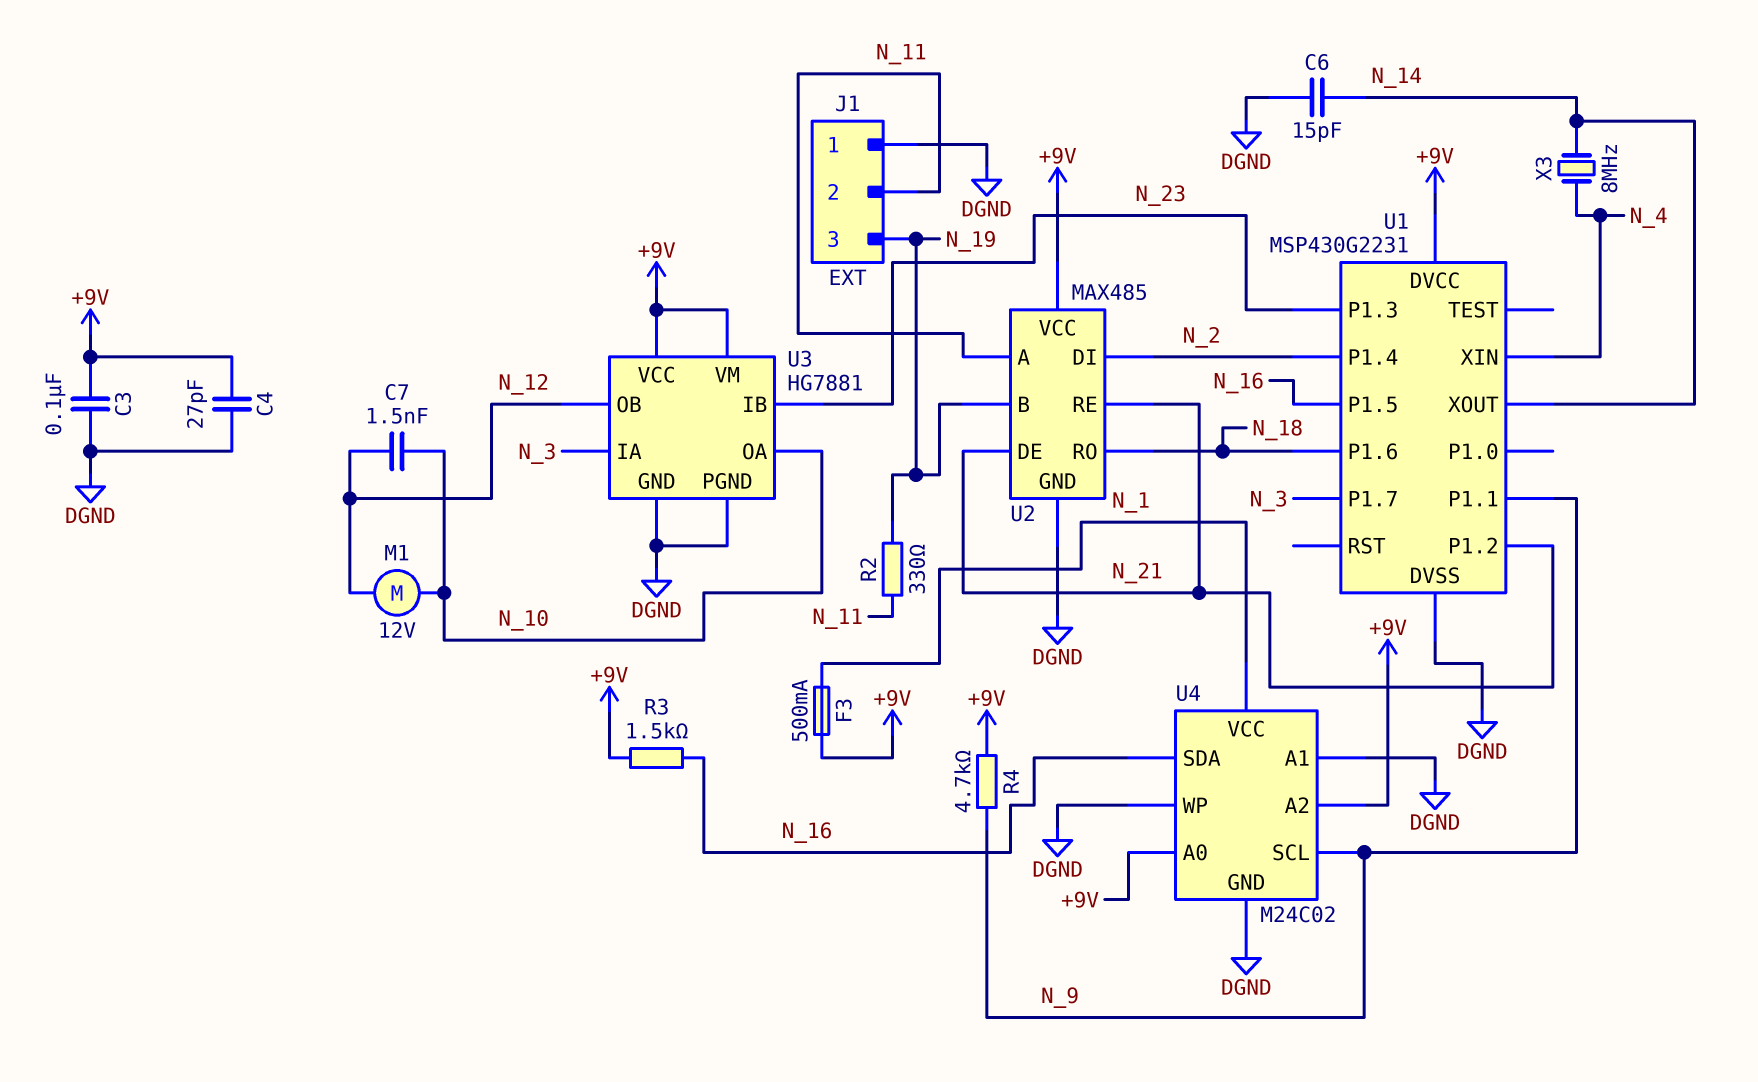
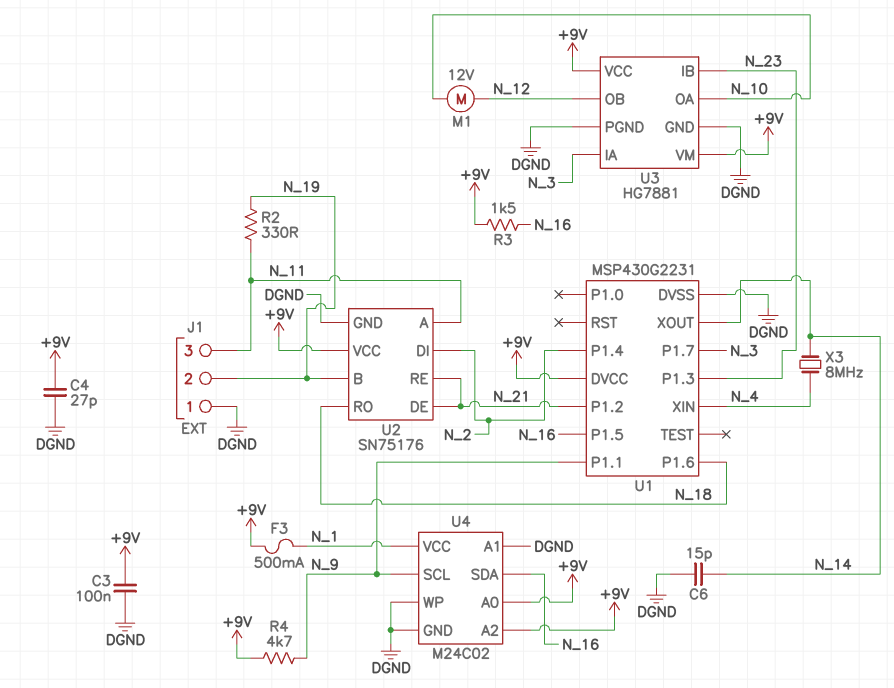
C7: 1.5nF (N_10, N_12) -> none
J1 pin 2: N_11 -> N_19
J1 pin 3: N_19 -> N_11
U2: MAX485 -> SN75176

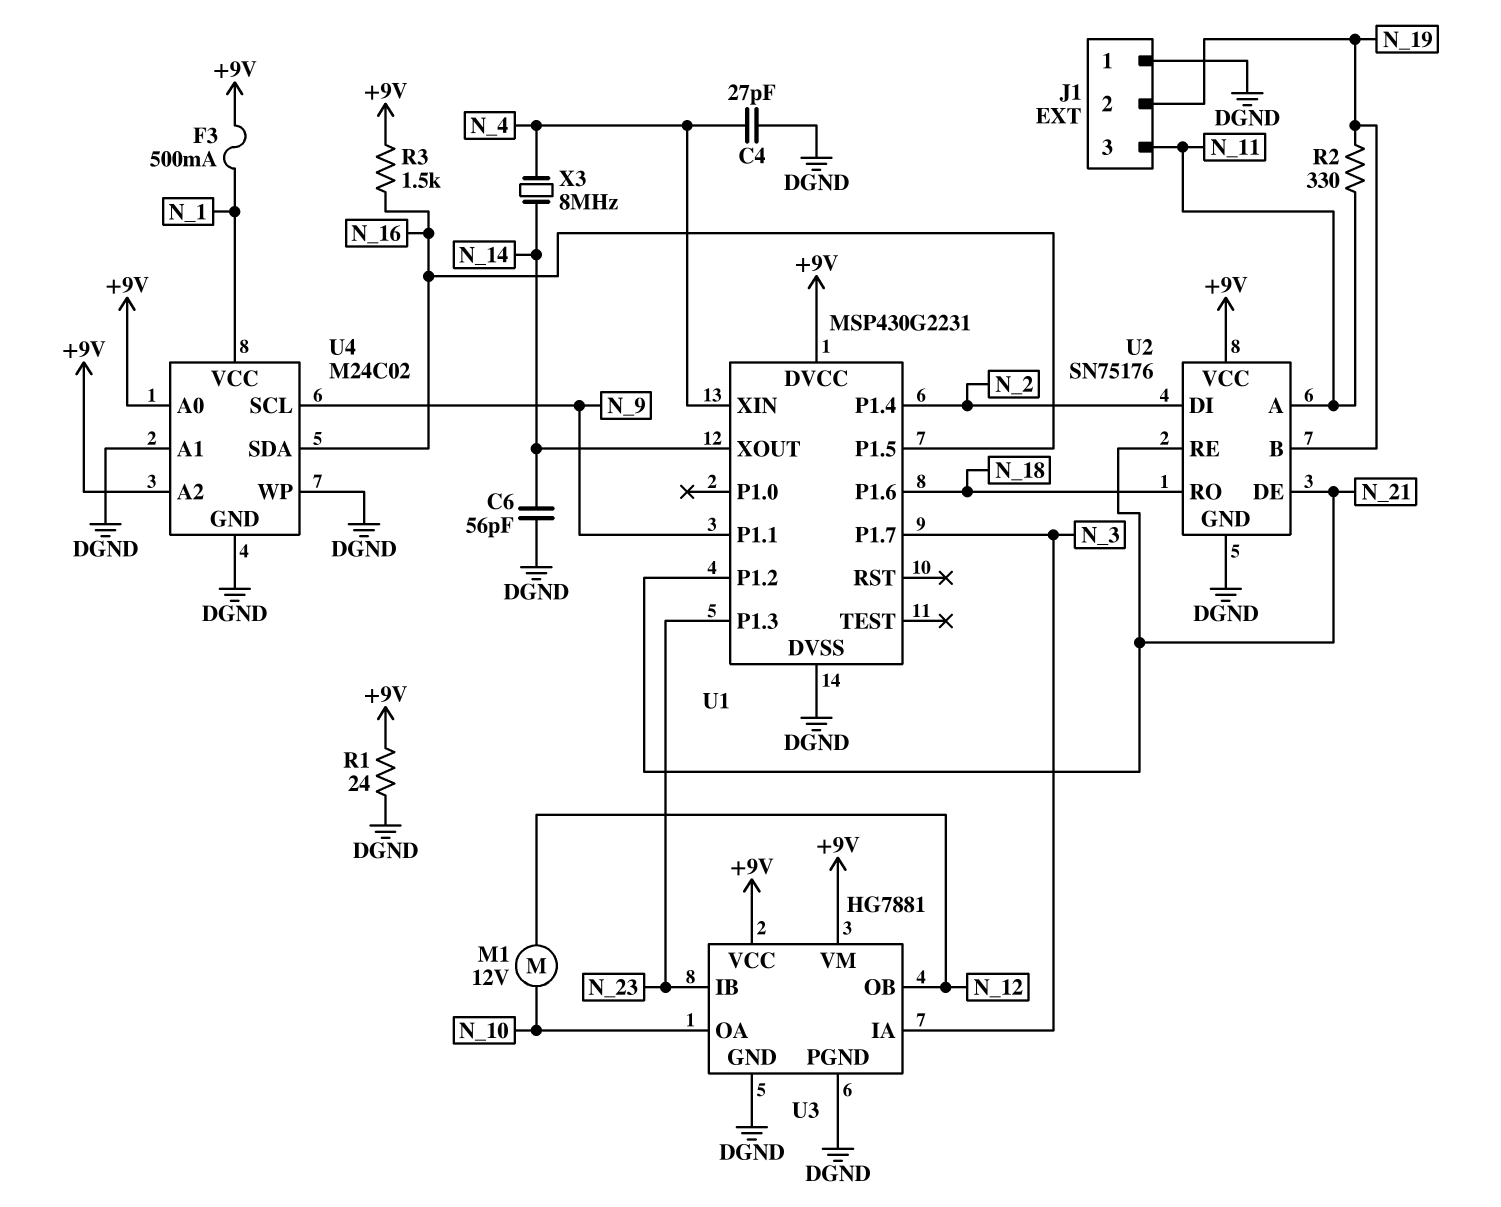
C3: 100nF (+9V, DGND) -> none
C4: 27pF (+9V, DGND) -> 27pF (DGND, N_4)
C6: 15pF (DGND, N_14) -> 56pF (DGND, N_14)
R1: none -> 24 (+9V, DGND)
R4: 4.7k (+9V, N_9) -> none

